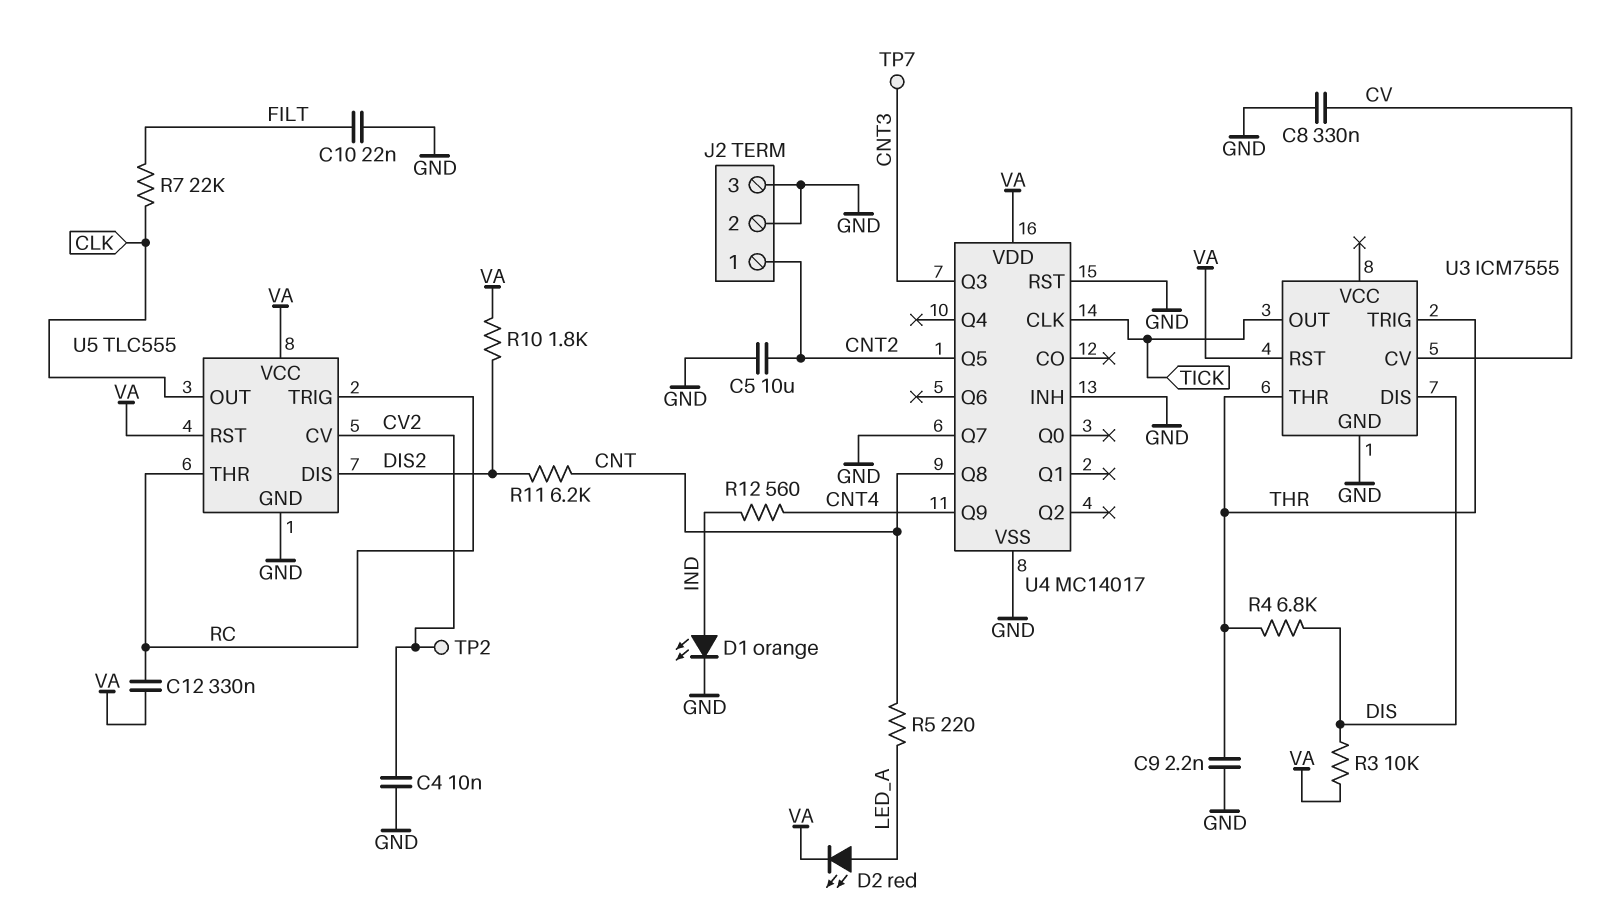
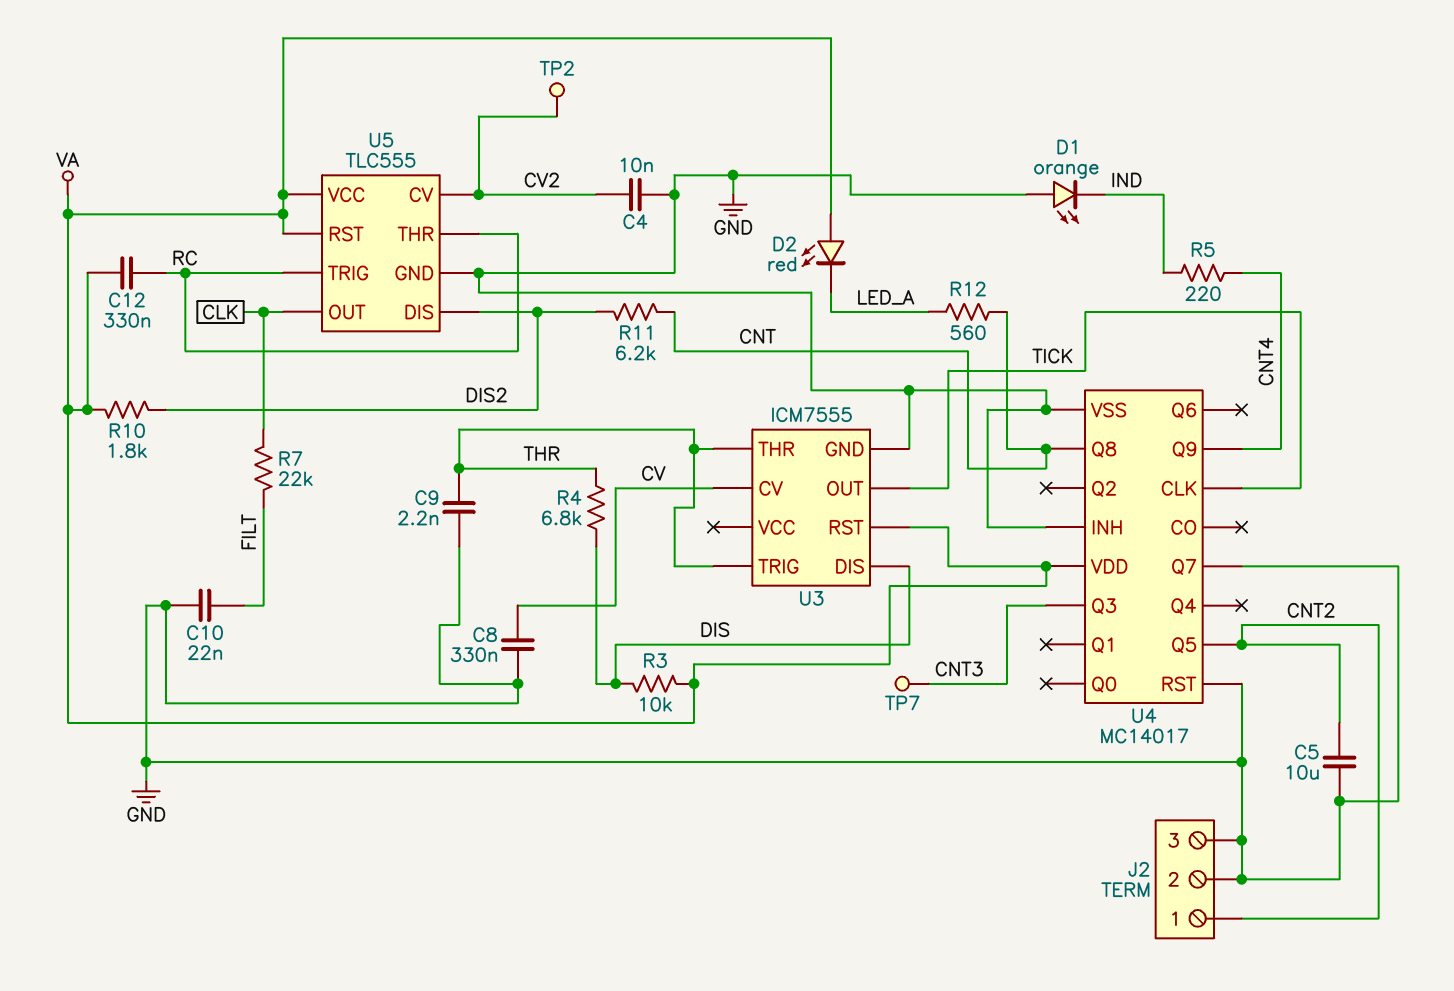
D1: LED orange (A IND, K GND) -> LED orange (A GND, K IND)
D2: LED red (A LED_A, K VA) -> LED red (A VA, K LED_A)
R5: 220 (CNT, LED_A) -> 220 (CNT4, IND)
R12: 560 (CNT4, IND) -> 560 (CNT, LED_A)

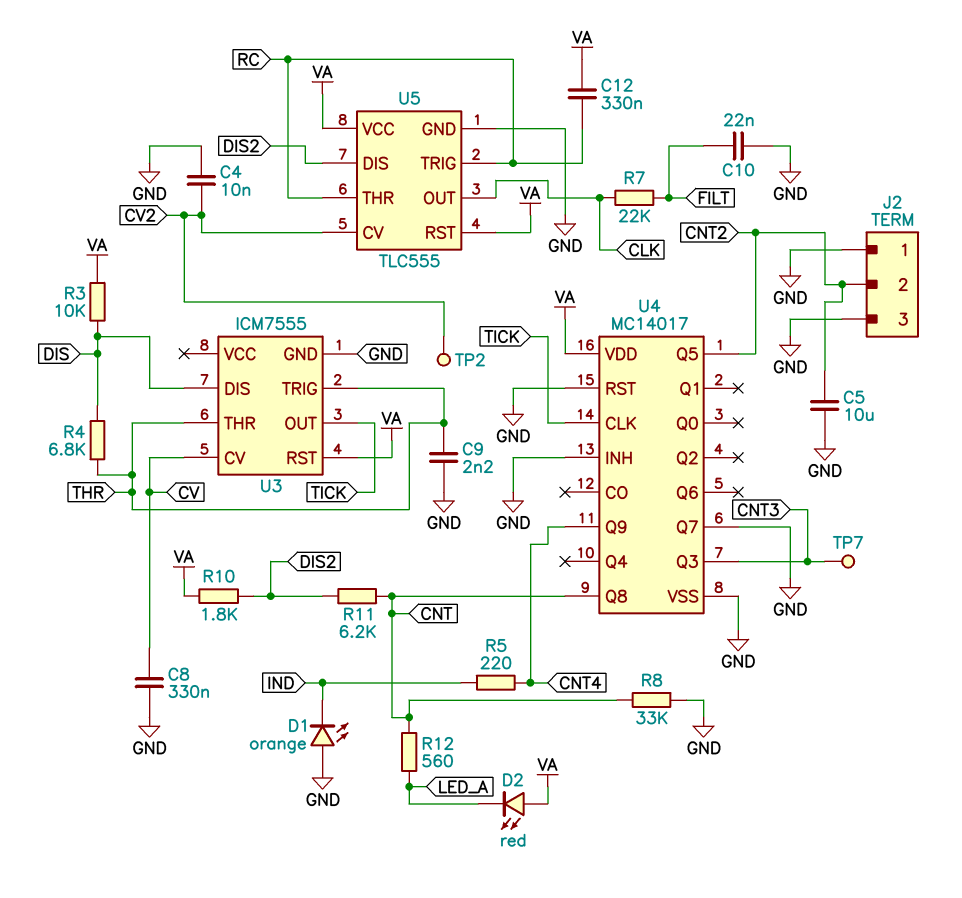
J2 pin 1: CNT2 -> GND
J2 pin 2: GND -> CNT2
R8: none -> 33k (CNT, GND)

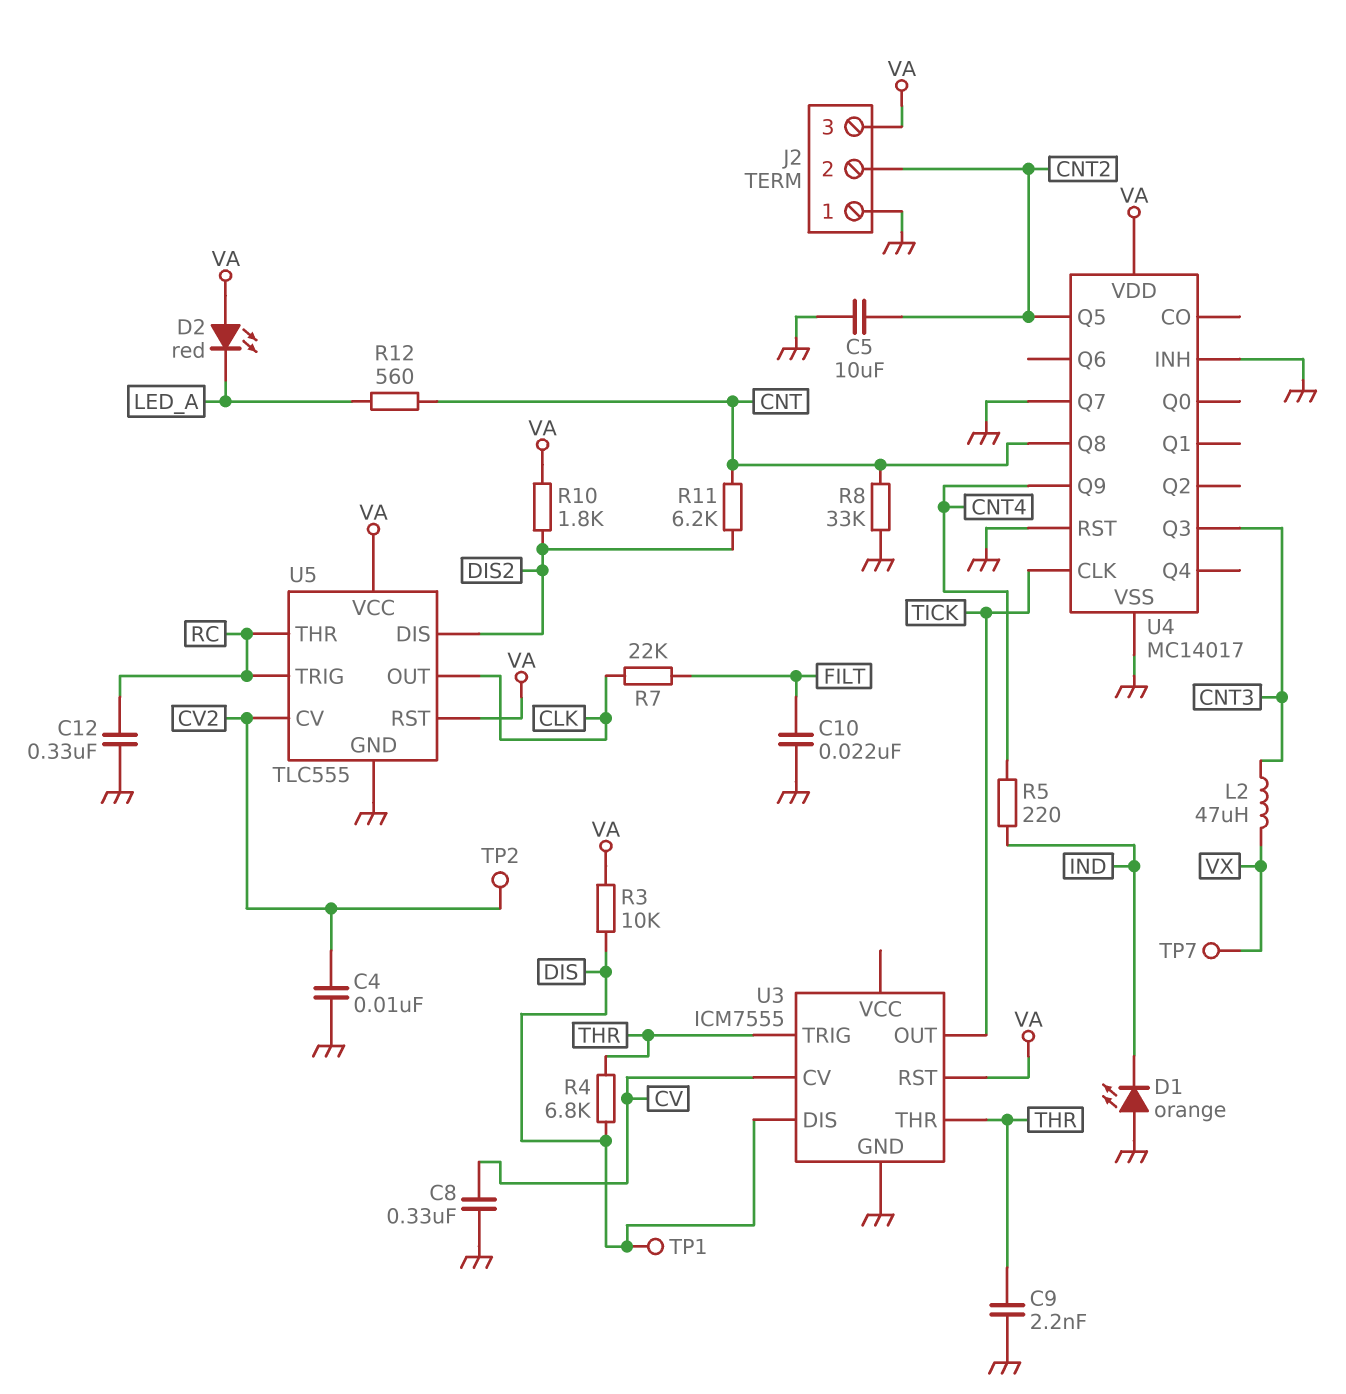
C12: 330nF (RC, VA) -> 330nF (GND, RC)
J2 pin 3: GND -> VA
L2: none -> 47uH (CNT3, VX)
TP1: none -> test point (DIS)
TP7: test point (CNT3) -> test point (VX)

